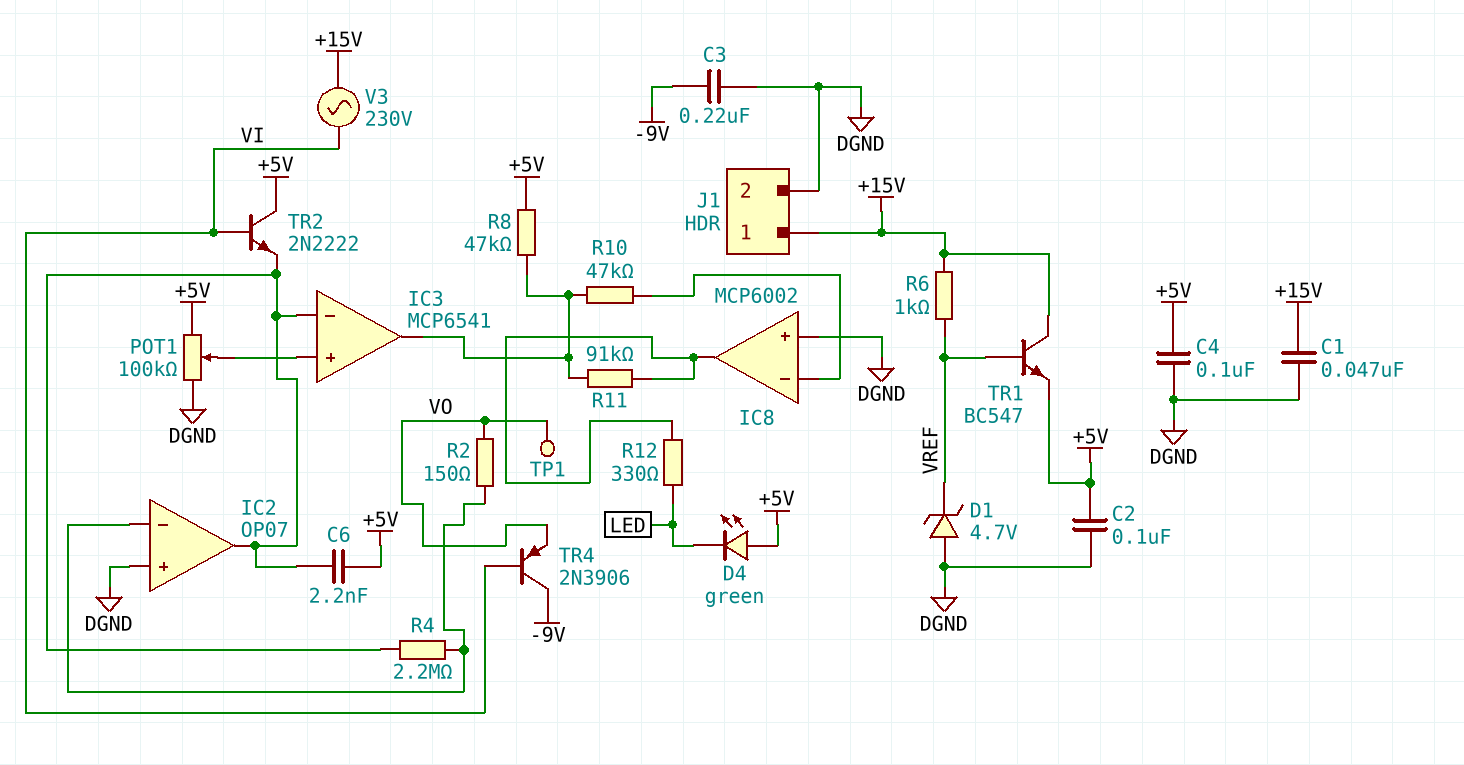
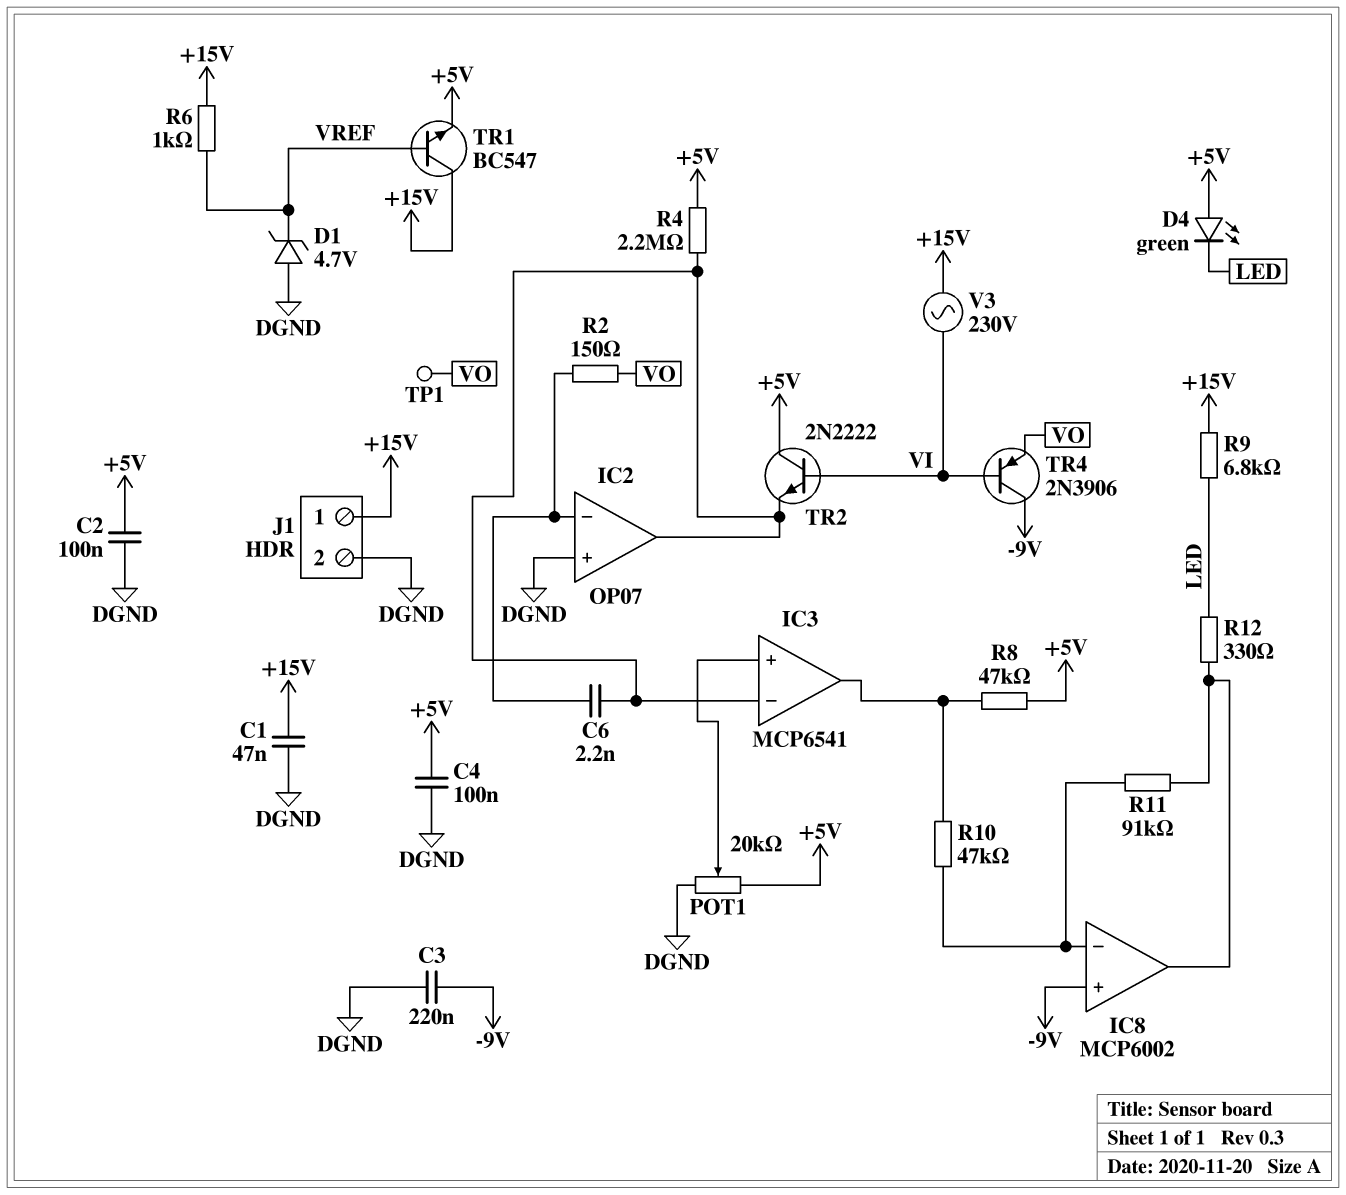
C6: 2.2nF (+5V, IC2/out) -> 2.2nF (IC2/in-, IC2/out)
IC8 pin in+: DGND -> -9V
POT1: 100k (+5V, DGND, wiper IC3/in+) -> 20k (+5V, DGND, wiper IC3/in+)
R4: 2.2M (IC2/in-, IC2/out) -> 2.2M (+5V, IC2/out)
R9: none -> 6.8k (+15V, LED)
R11: 91k (IC3/out, IC8/out) -> 91k (IC8/in-, IC8/out)

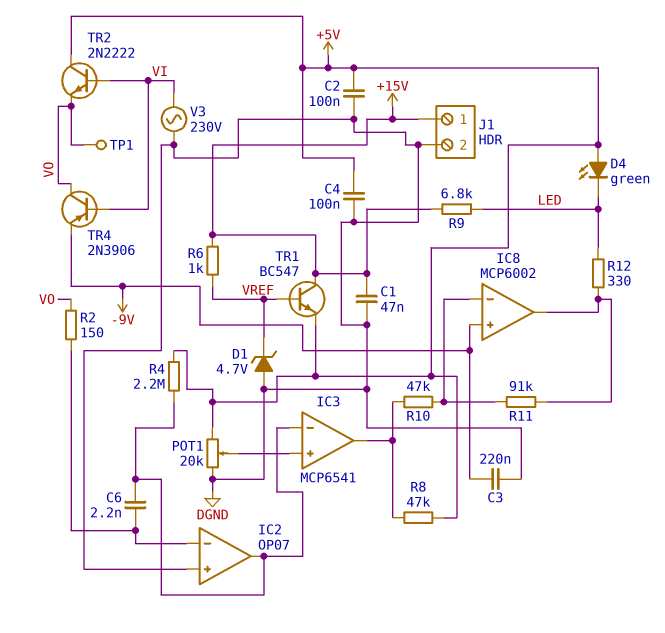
TR2: NPN 2N2222 (B VI, C +5V, E IC2/out) -> NPN 2N2222 (B VI, C +5V, E VO)
TR4: PNP 2N3906 (B VI, C -9V, E VO) -> PNP 2N3906 (B VI, C VO, E -9V)
V3: AC 230V (+15V, VI) -> AC 230V (DGND, VI)

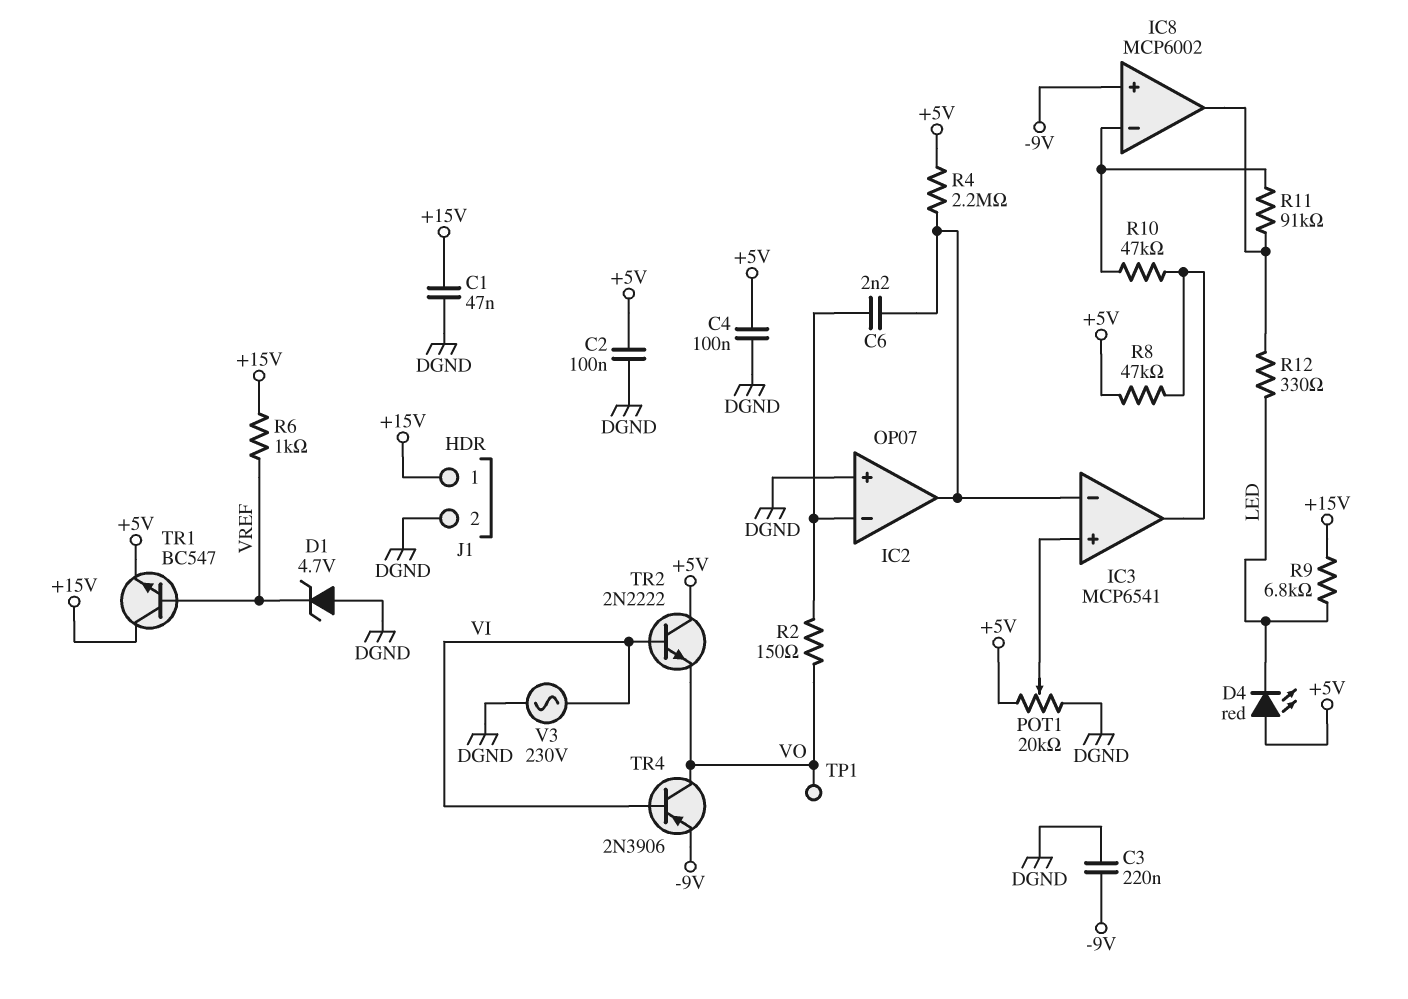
D4: LED green (A +5V, K LED) -> LED red (A +5V, K LED)

